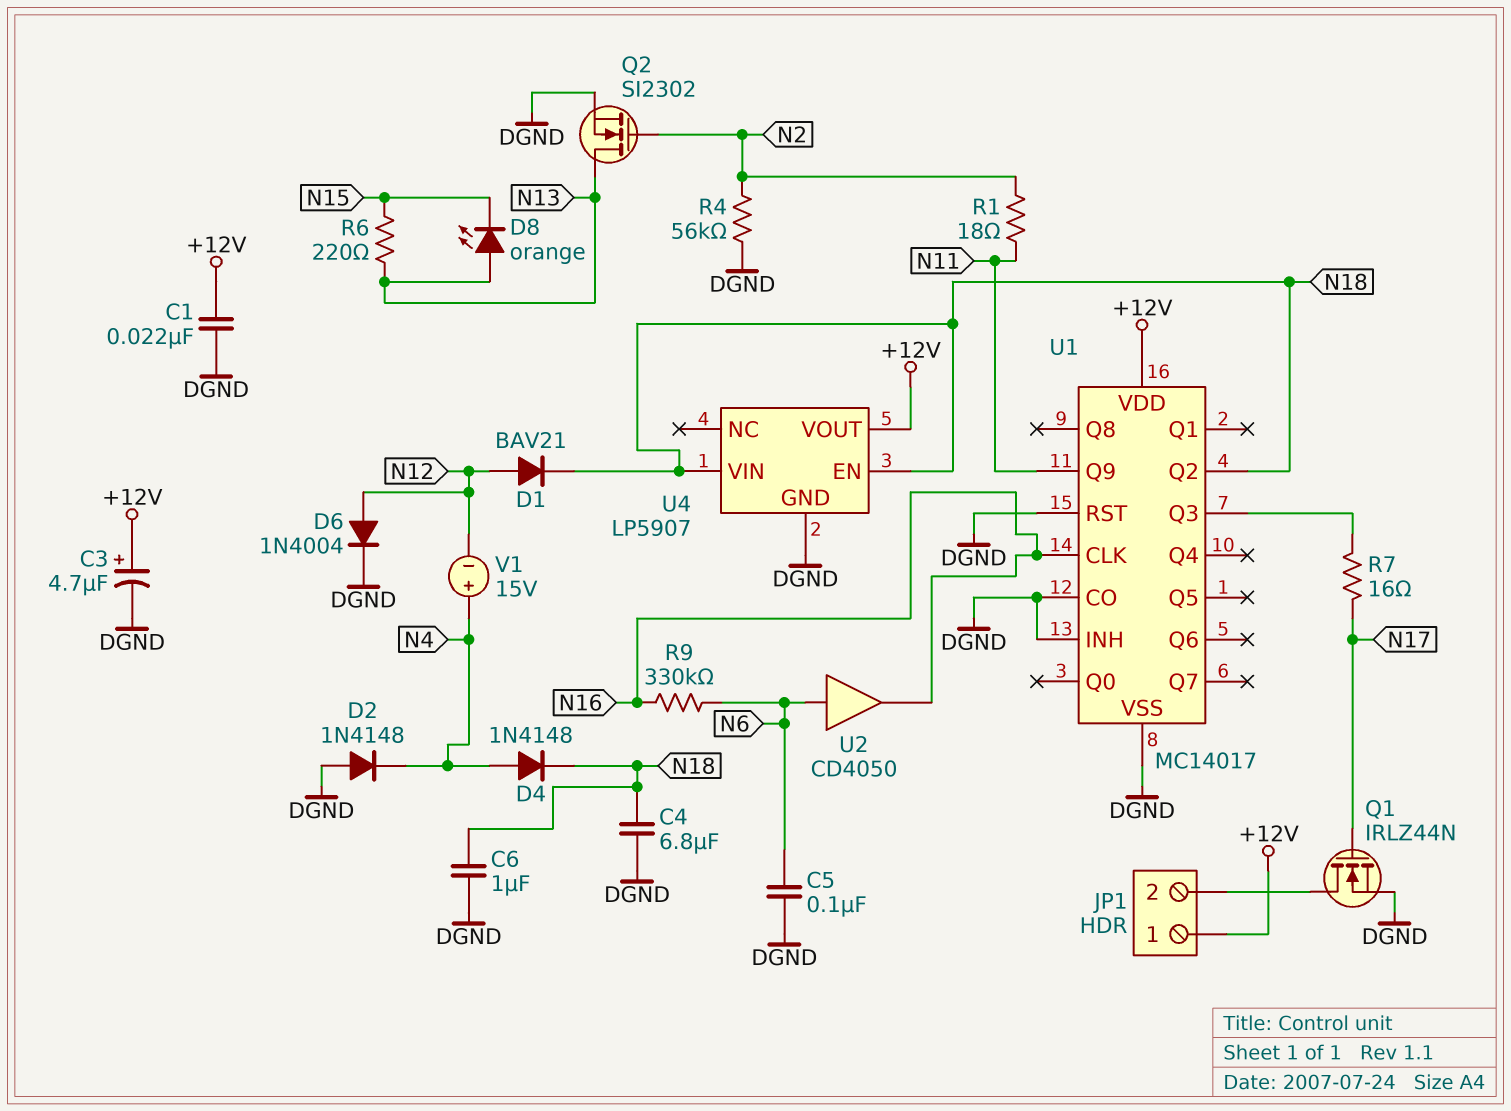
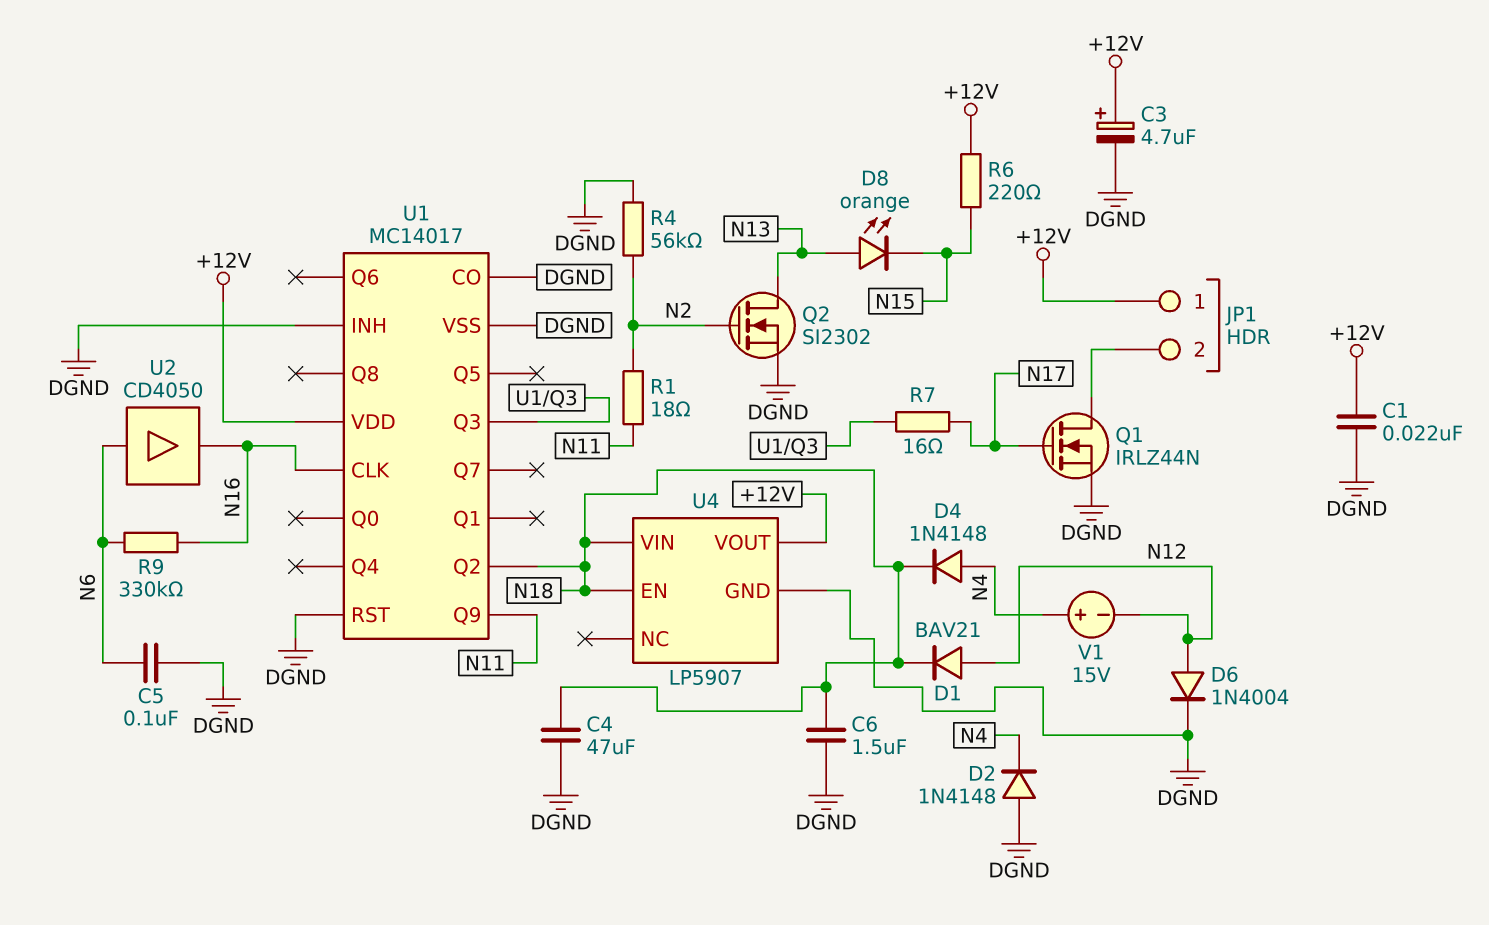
C4: 6.8uF (DGND, N18) -> 47uF (DGND, N18)
C6: 1uF (DGND, N18) -> 1.5uF (DGND, N18)
R6: 220 (N13, N15) -> 220 (+12V, N15)

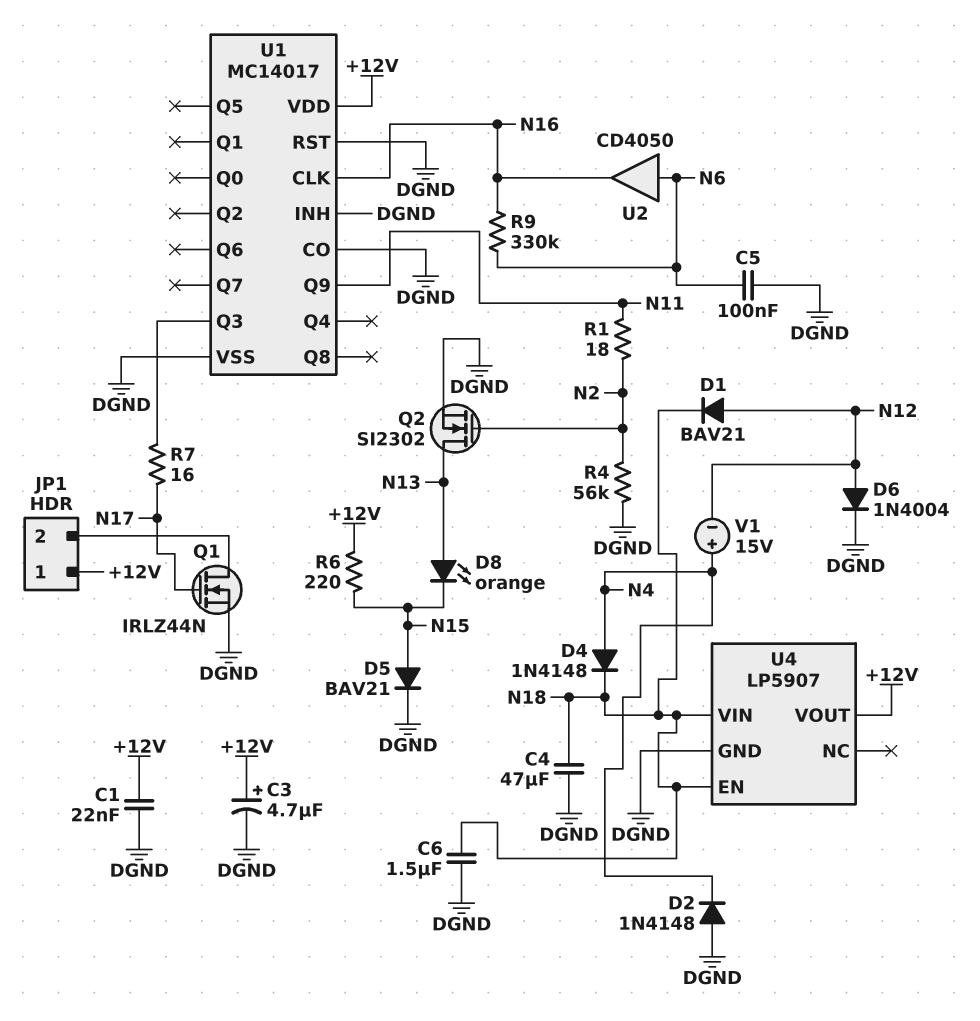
D5: none -> diode BAV21 (A N15, K DGND)
U1 pin Q2: N18 -> none

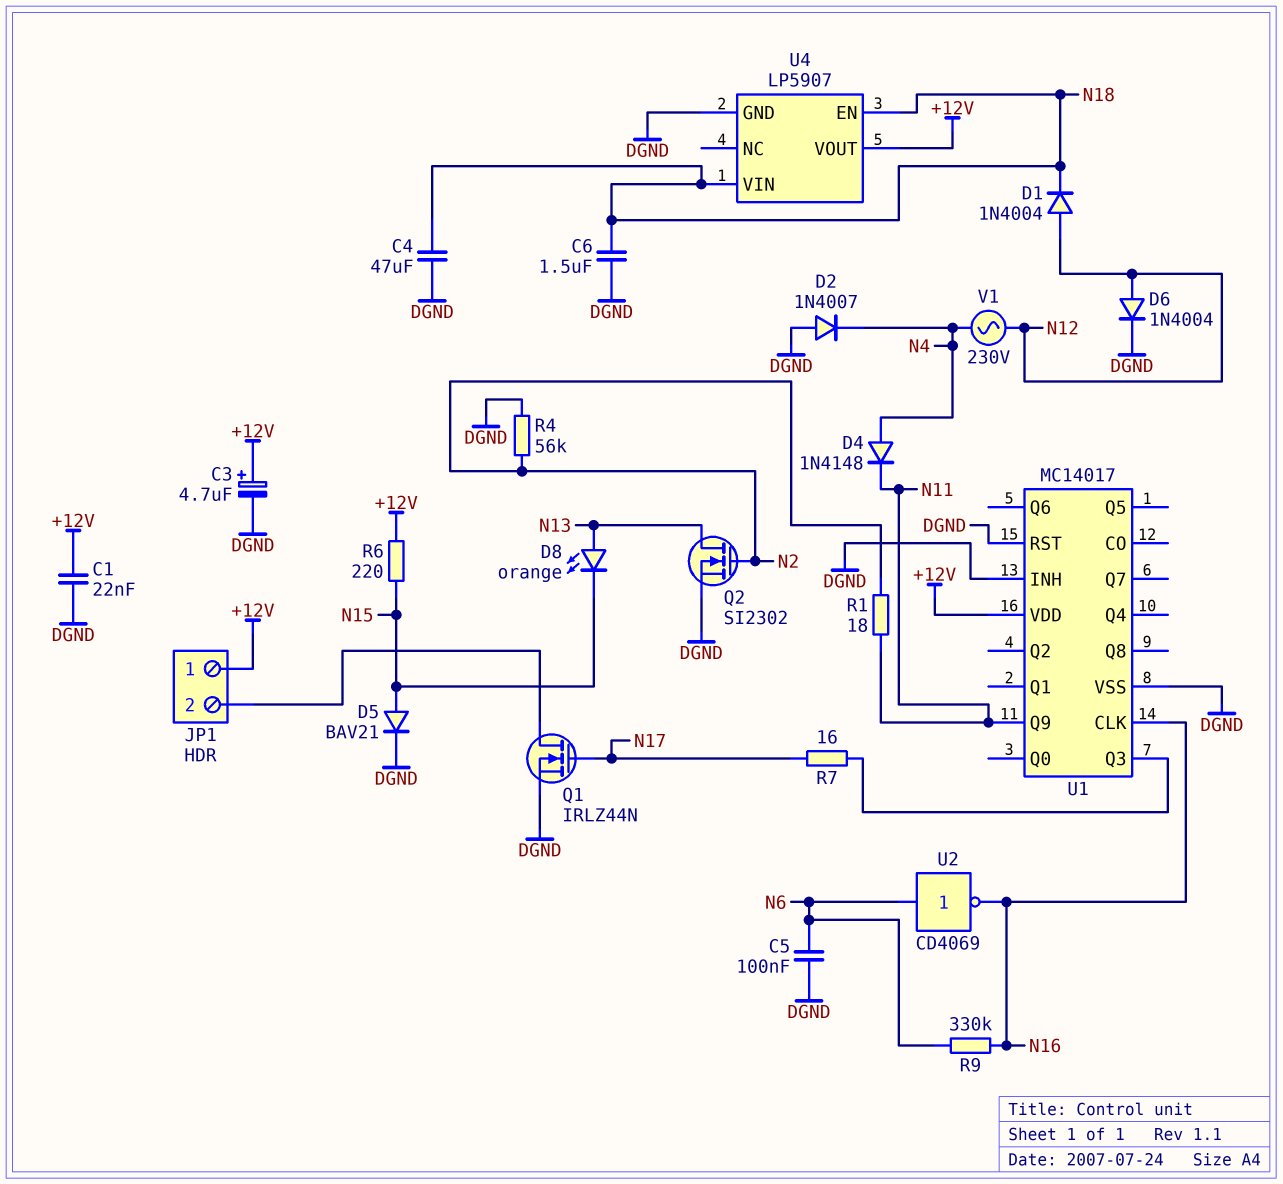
D1: diode BAV21 (A N12, K N18) -> diode 1N4004 (A N12, K N18)
D2: diode 1N4148 (A DGND, K N4) -> diode 1N4007 (A DGND, K N4)
D4: diode 1N4148 (A N4, K N18) -> diode 1N4148 (A N4, K N11)
U1 pin CO: DGND -> none
U2: buffer CD4050 (in N6, out N16) -> NOT CD4069 (in N6, out N16)
V1: 15V (plus N4, minus N12) -> AC 230V (N4, N12)

